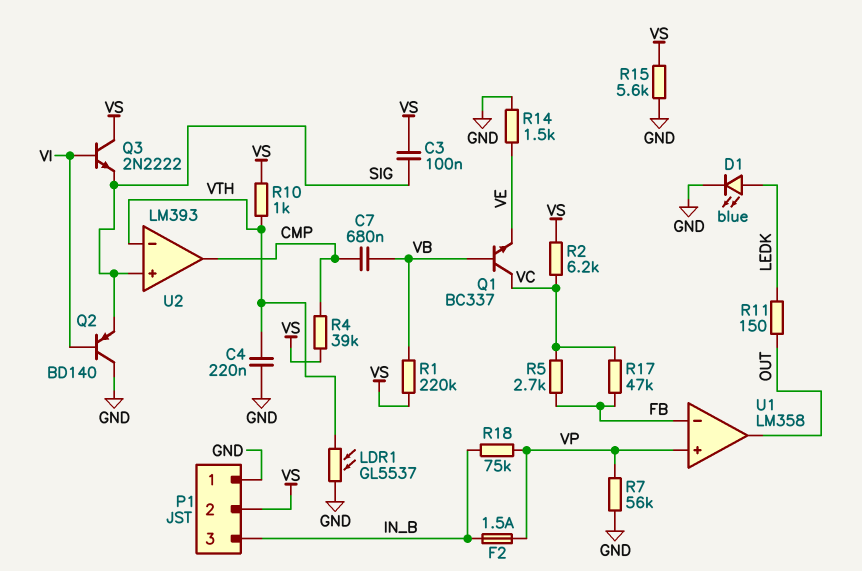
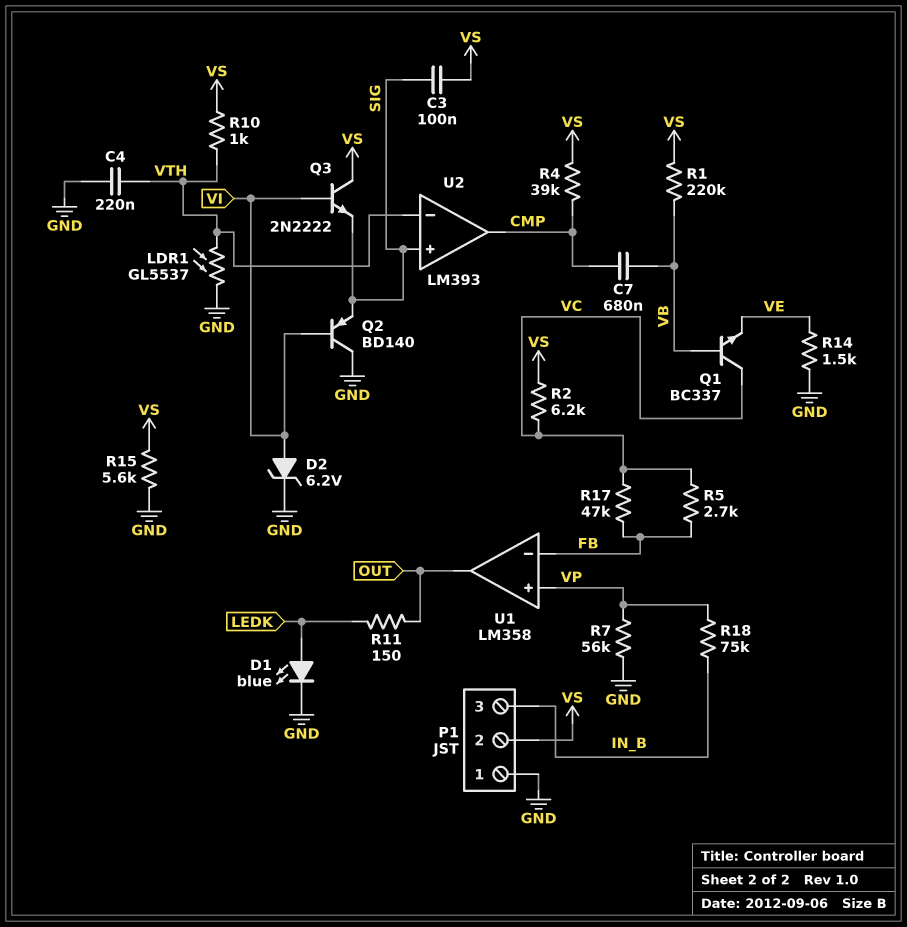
D2: none -> zener 6.2V (A VI, K GND)
F2: 1.5A (IN_B, VP) -> none

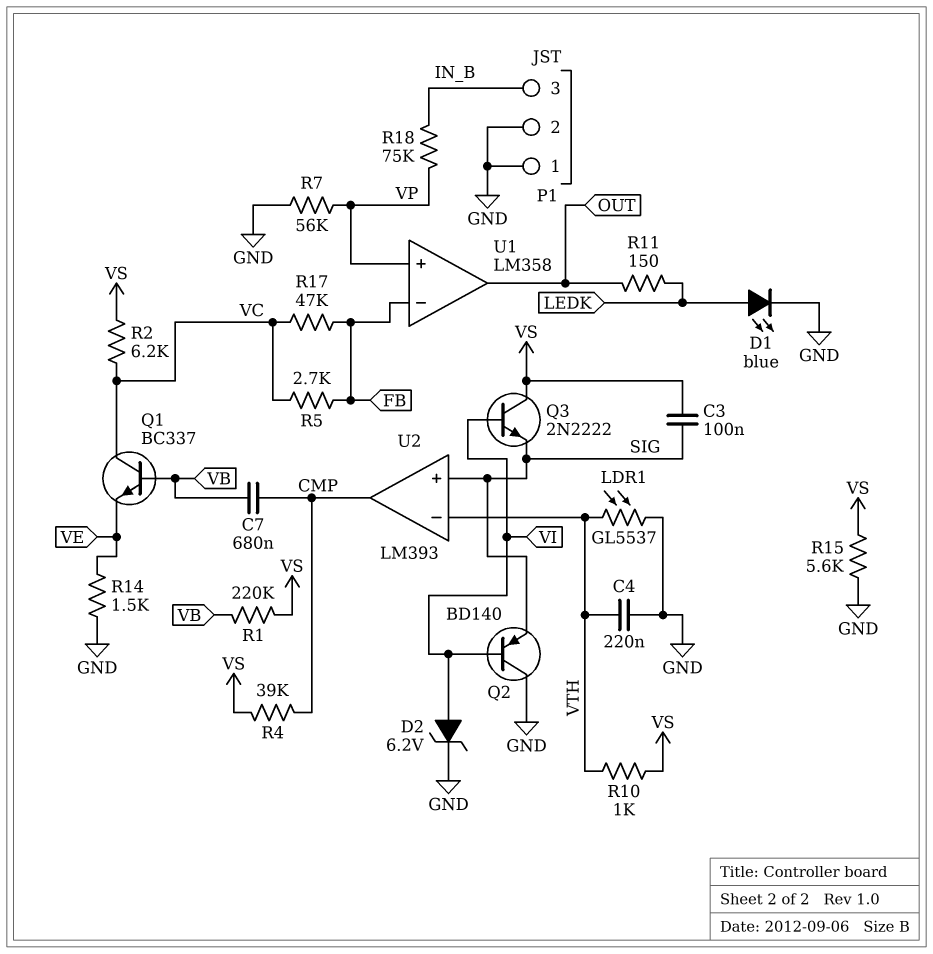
P1 pin 2: VS -> GND

